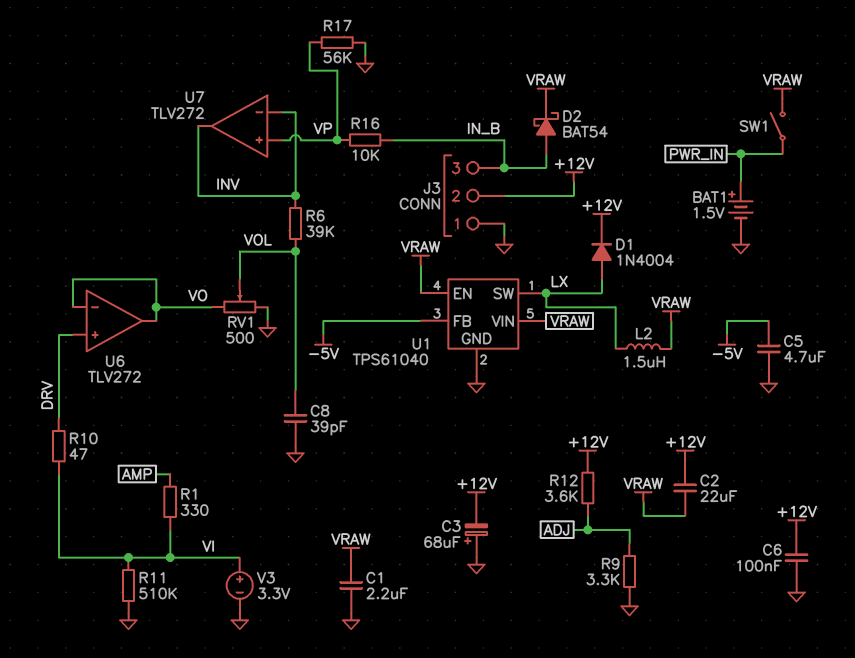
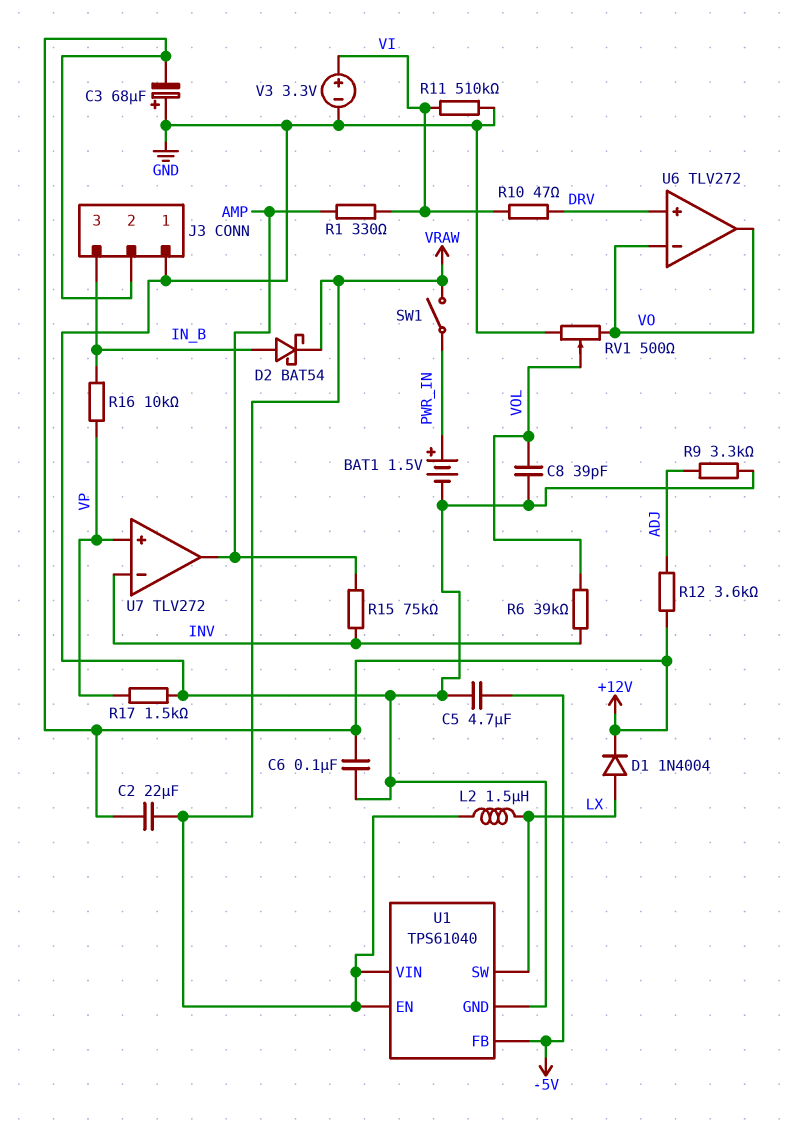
C1: 2.2uF (GND, VRAW) -> none
R15: none -> 75k (AMP, INV)
R17: 56k (GND, VP) -> 1.5k (GND, VP)
U7 pin out: INV -> AMP

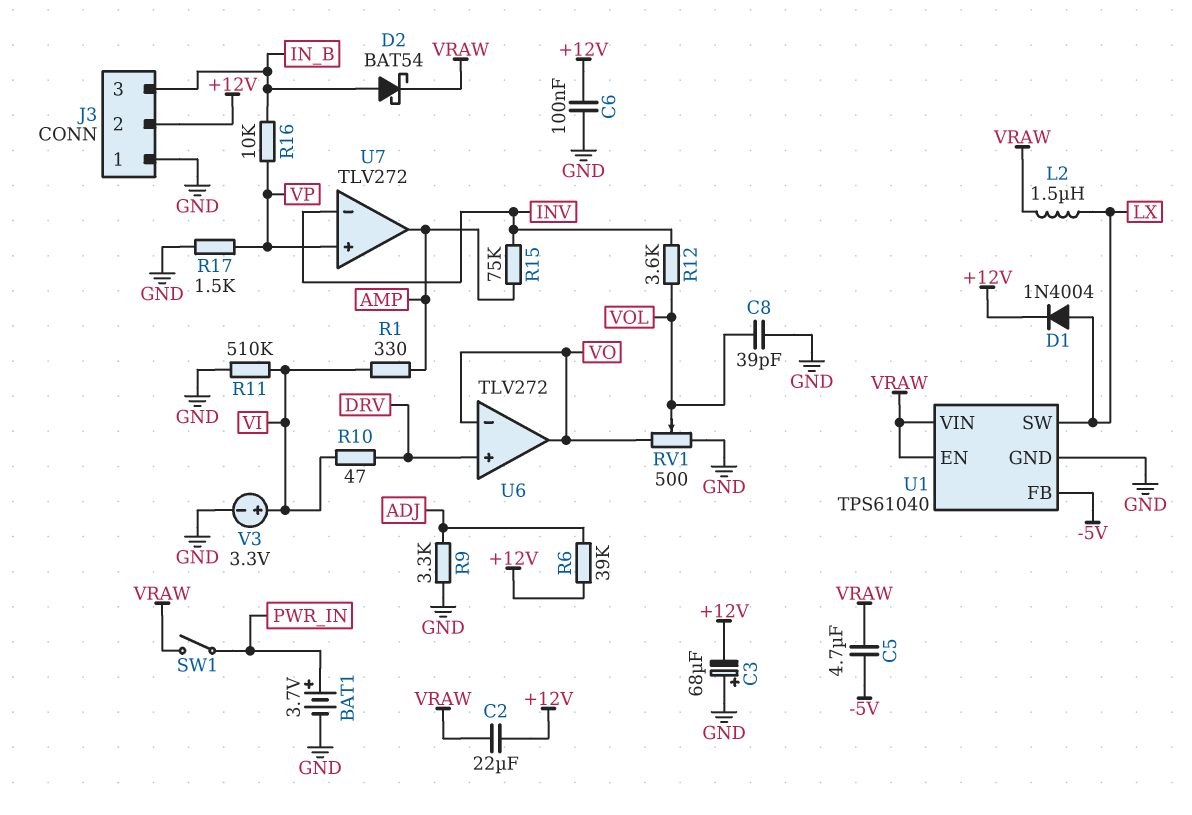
BAT1: 1.5V (plus PWR_IN, minus GND) -> 3.7V (plus PWR_IN, minus GND)
C5: 4.7uF (-5V, GND) -> 4.7uF (-5V, VRAW)
R6: 39k (INV, VOL) -> 39k (+12V, ADJ)
R12: 3.6k (+12V, ADJ) -> 3.6k (INV, VOL)

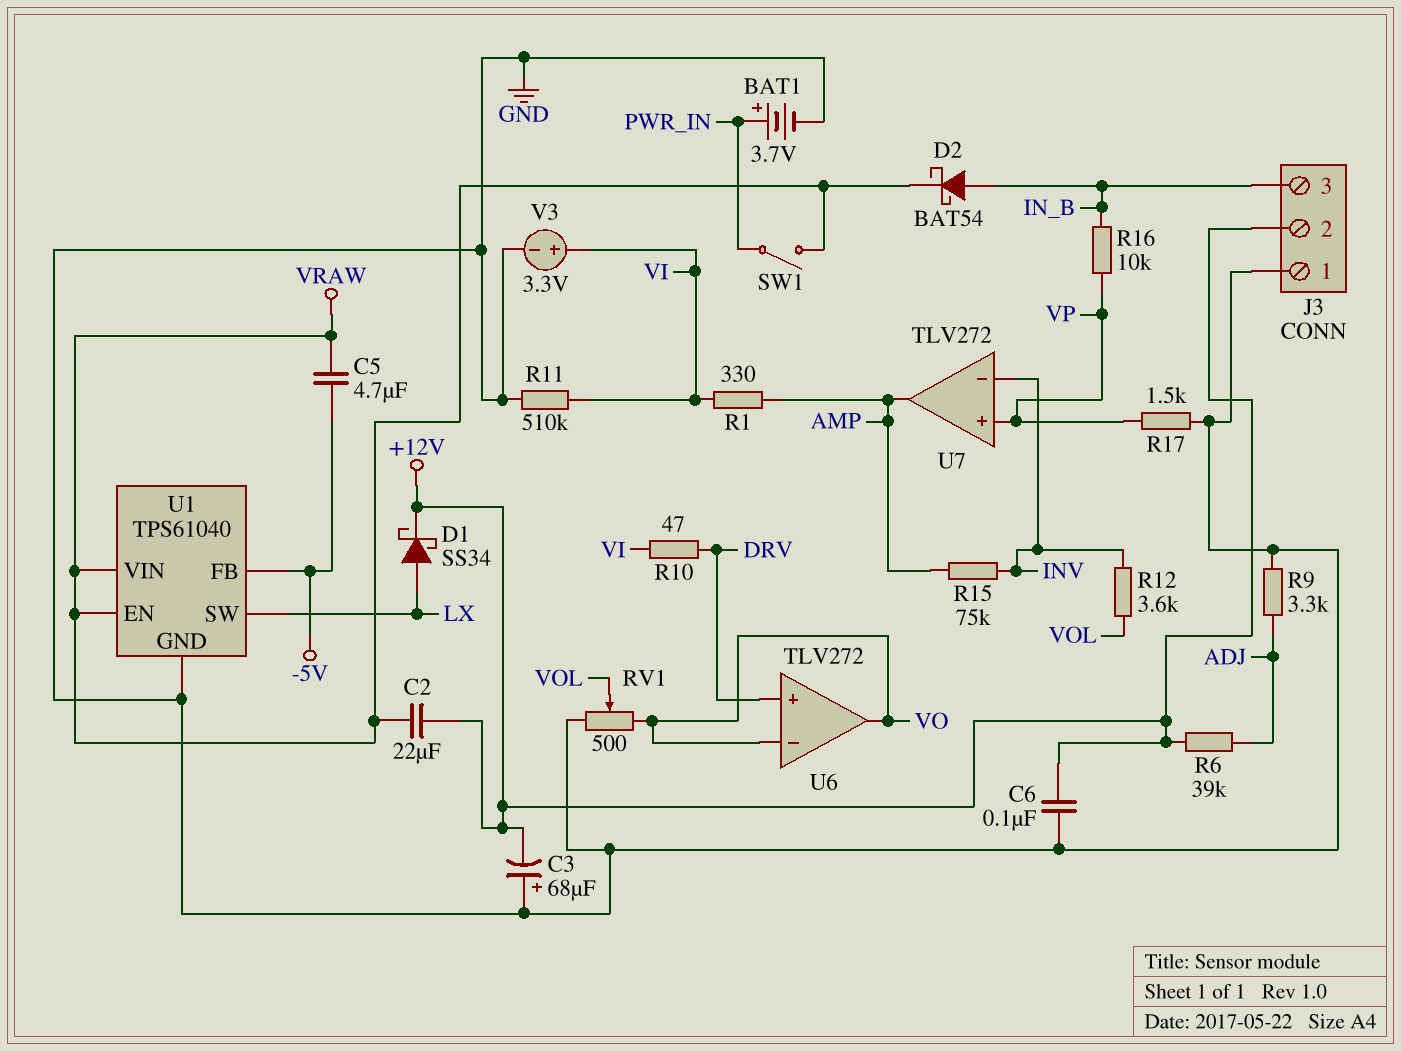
C8: 39pF (GND, VOL) -> none
D1: diode 1N4004 (A LX, K +12V) -> schottky SS34 (A LX, K +12V)
L2: 1.5uH (LX, VRAW) -> none

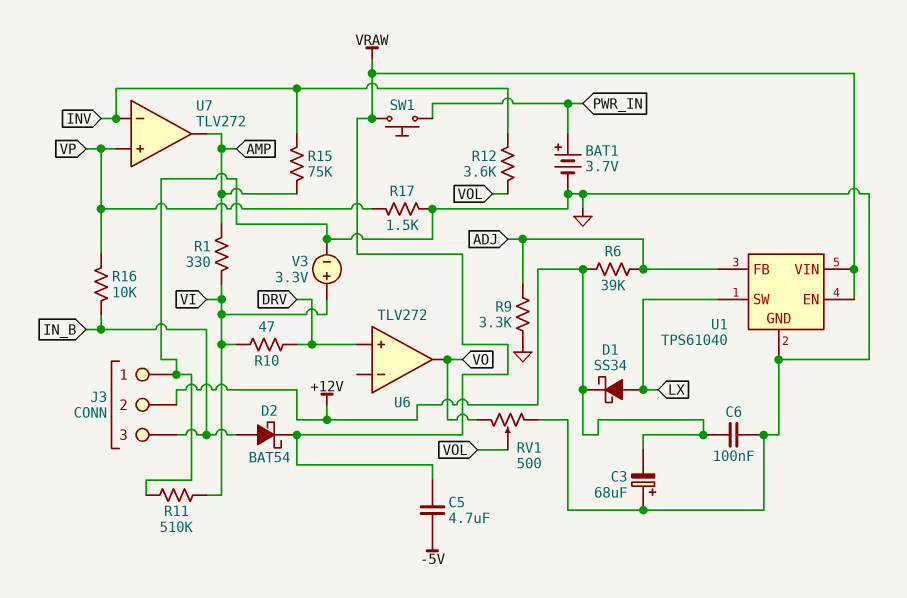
C2: 22uF (+12V, VRAW) -> none
SW1: switch (PWR_IN, VRAW) -> button (PWR_IN, VRAW)
U1 pin FB: -5V -> ADJ
U6 pin in-: VO -> none

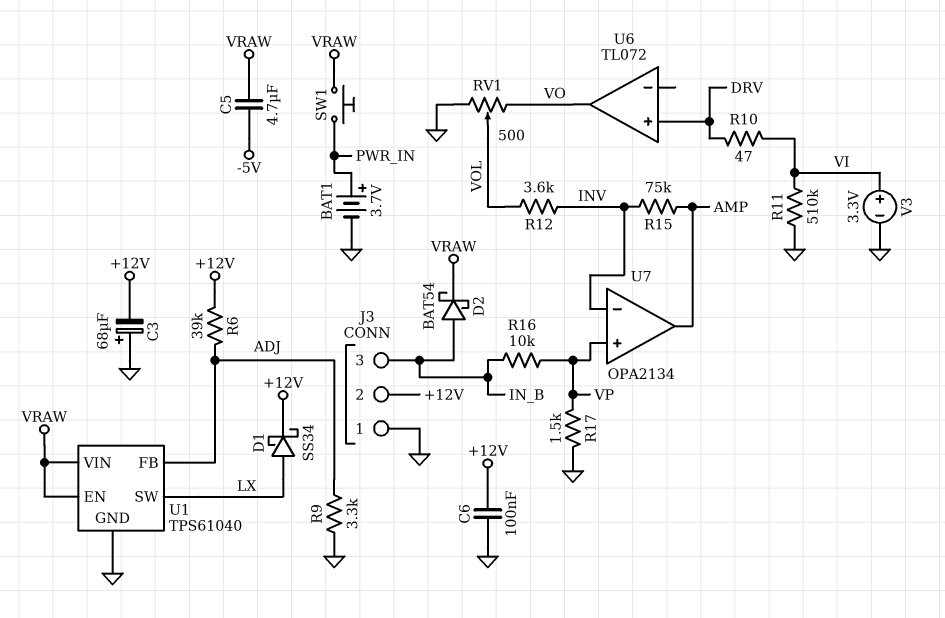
R1: 330 (AMP, VI) -> none
U6: TLV272 -> TL072
U7: TLV272 -> OPA2134

